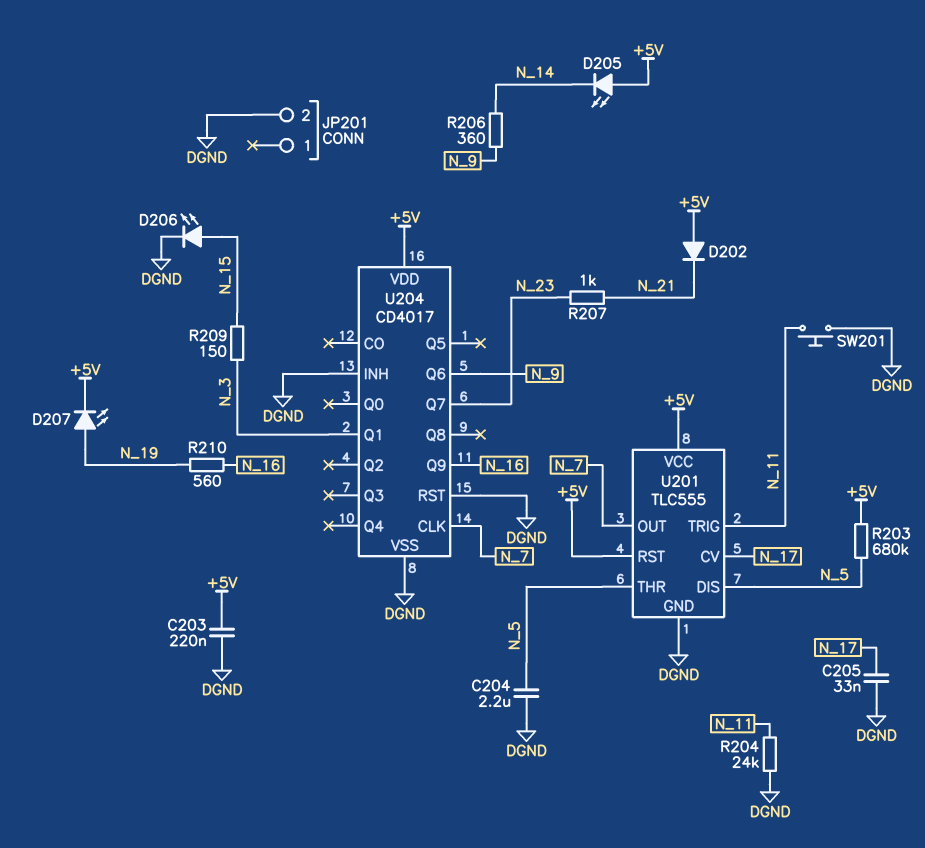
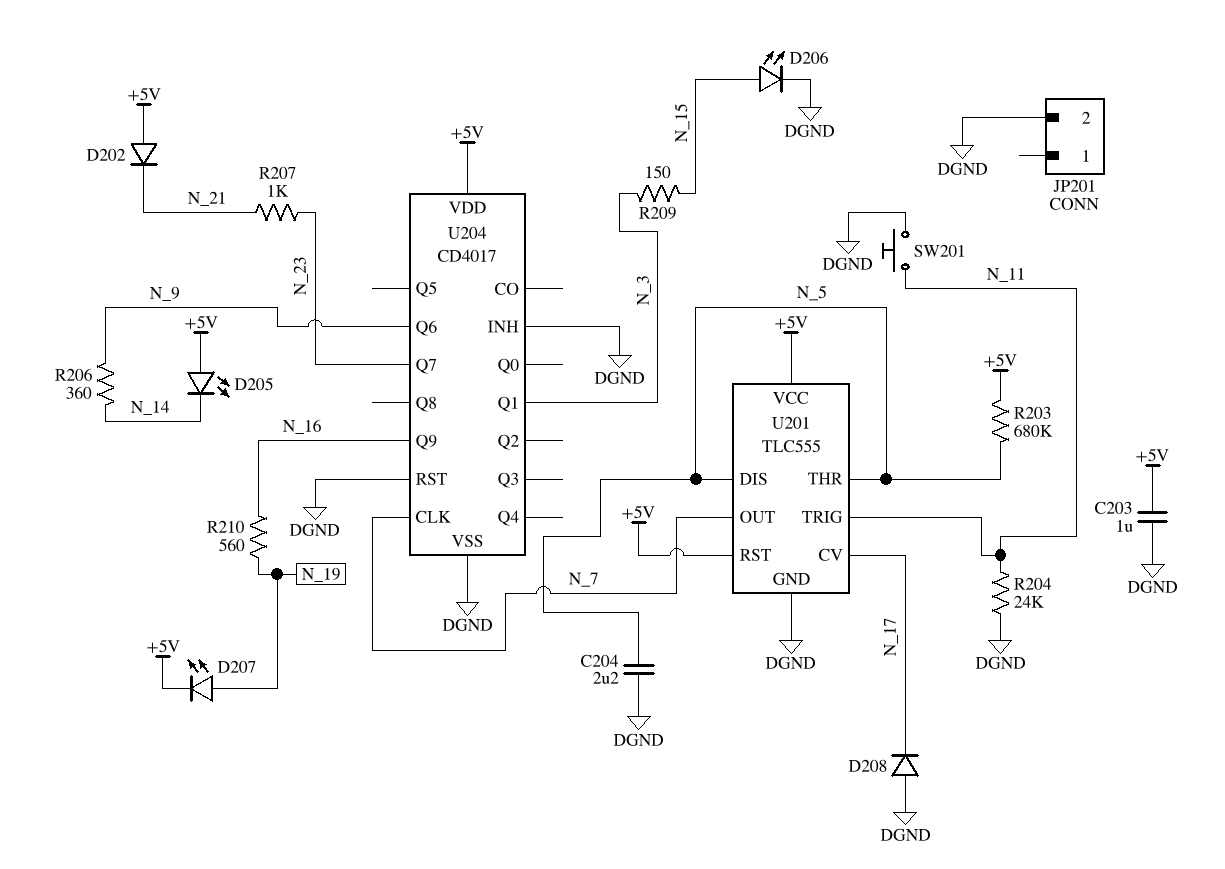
C203: 220nF (+5V, DGND) -> 1uF (+5V, DGND)
C205: 33nF (DGND, N_17) -> none
D208: none -> diode (A DGND, K N_17)

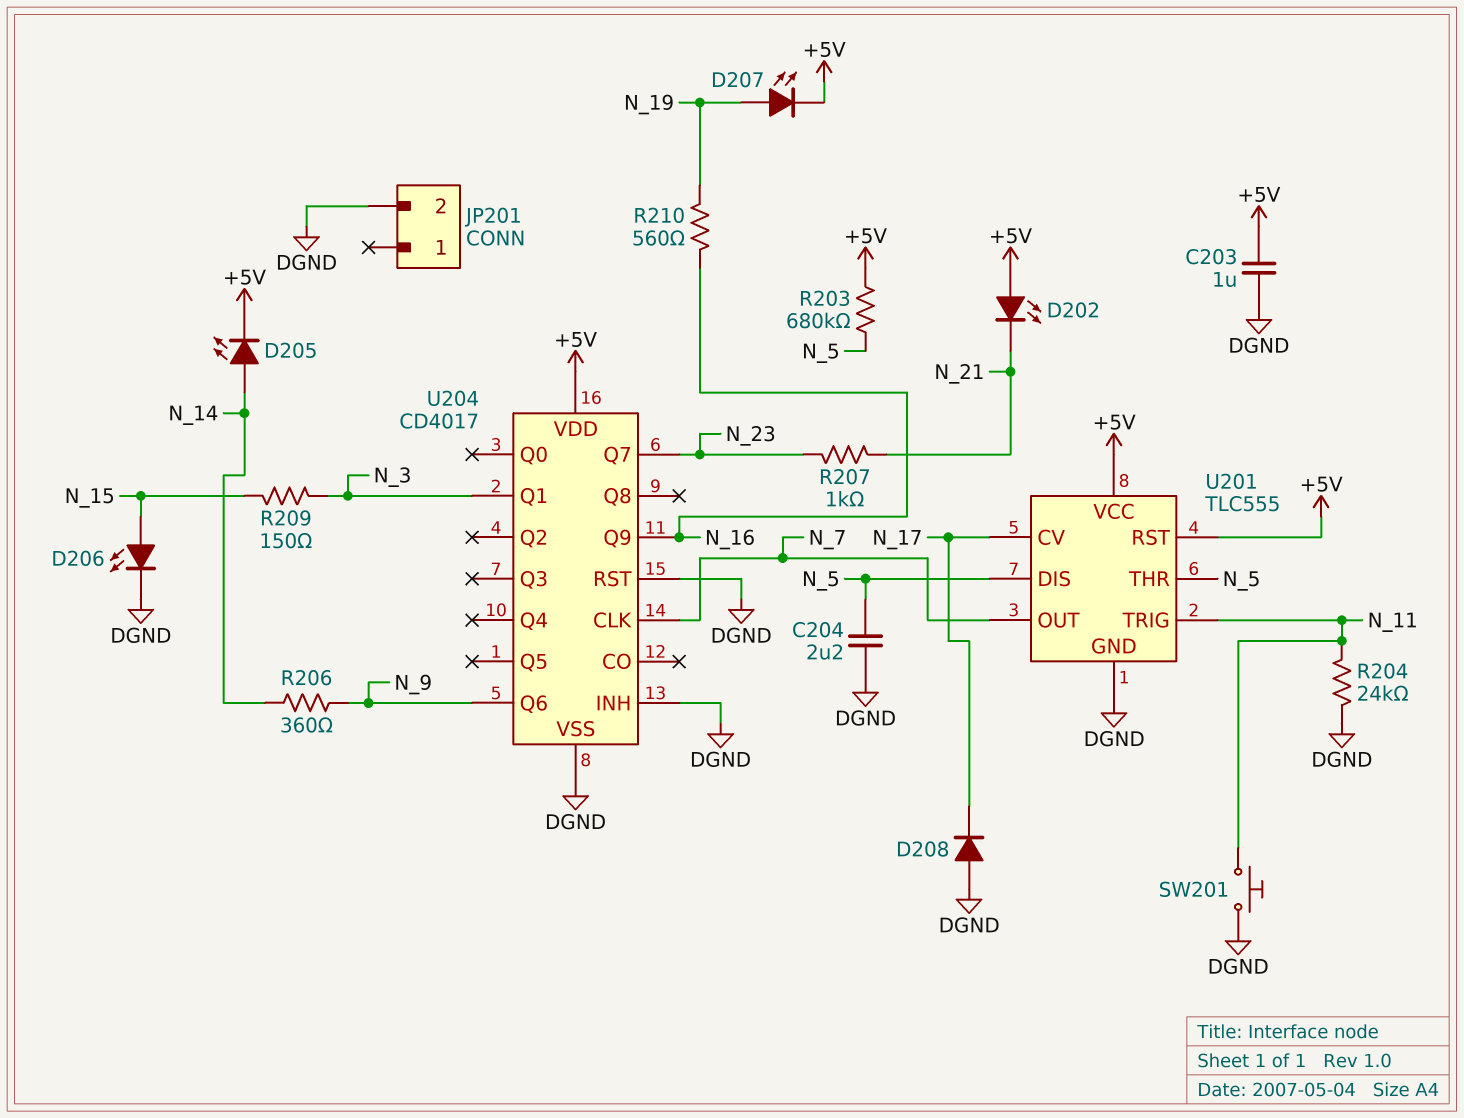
D202: diode (A +5V, K N_21) -> LED (A +5V, K N_21)
D205: LED (A +5V, K N_14) -> LED (A N_14, K +5V)

